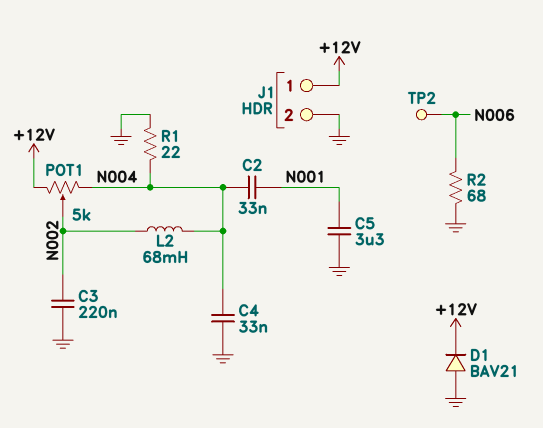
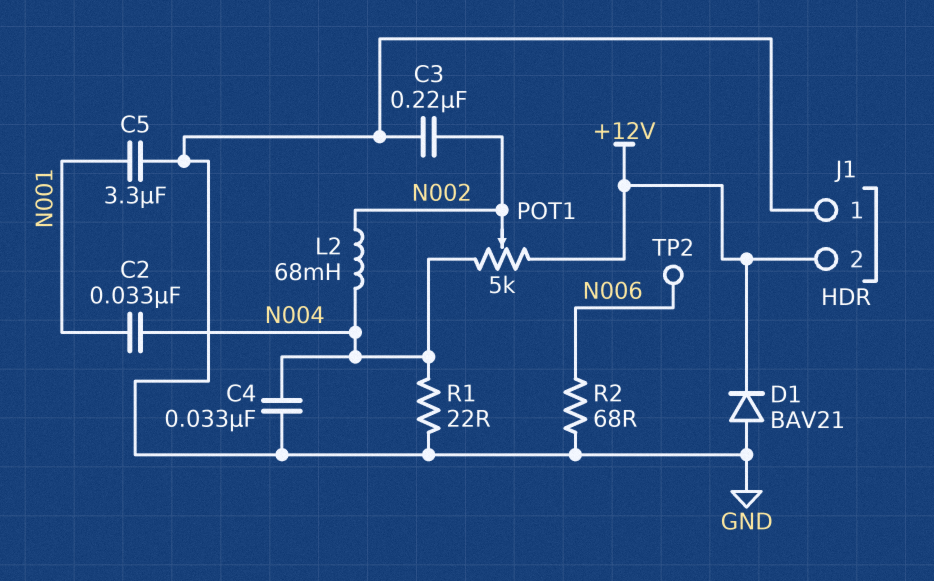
J1 pin 1: +12V -> GND
J1 pin 2: GND -> +12V

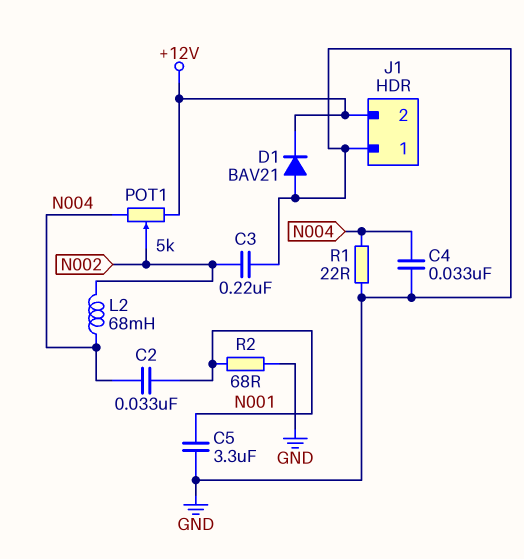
R2: 68 (GND, N006) -> 68 (GND, N001)
TP2: test point (N006) -> none

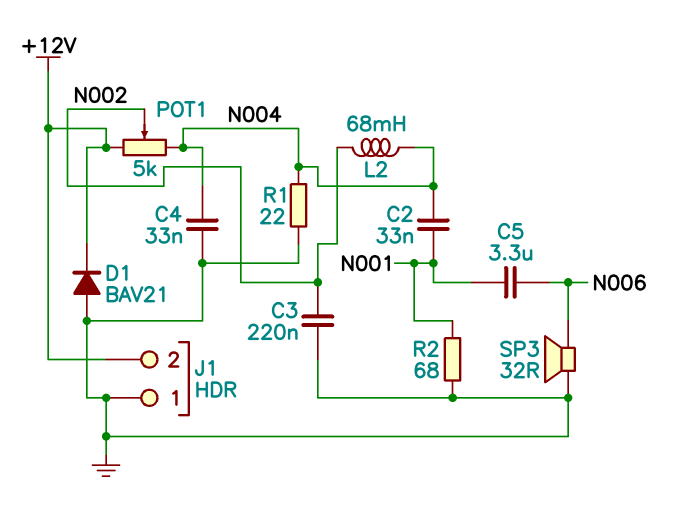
C5: 3.3uF (GND, N001) -> 3.3uF (N001, N006)
SP3: none -> speaker 32R (GND, N006)

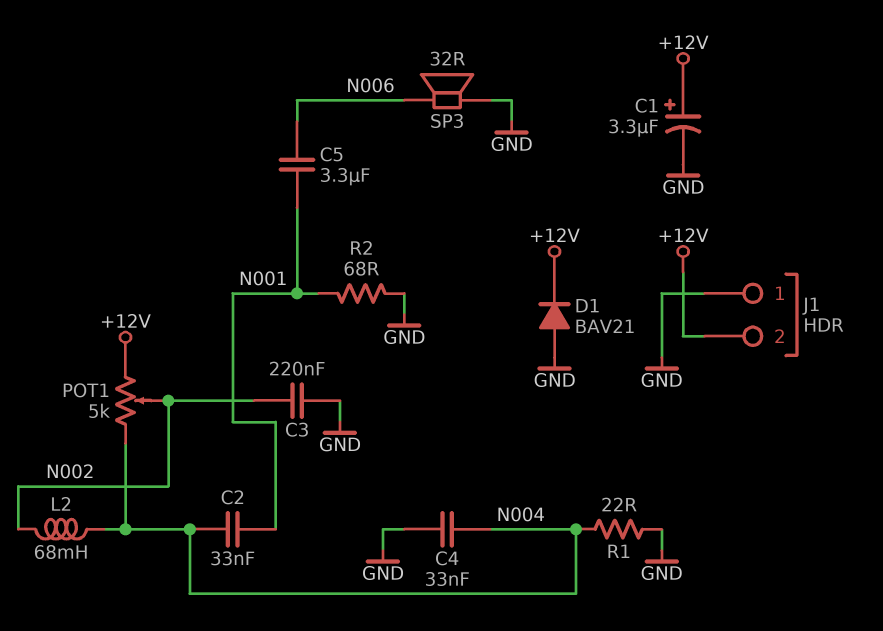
C1: none -> 3.3uF (plus +12V, minus GND)

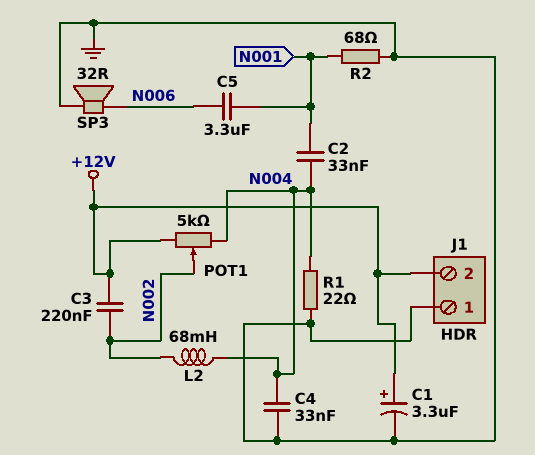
C3: 220nF (GND, N002) -> 220nF (+12V, N002)
D1: diode BAV21 (A GND, K +12V) -> none

